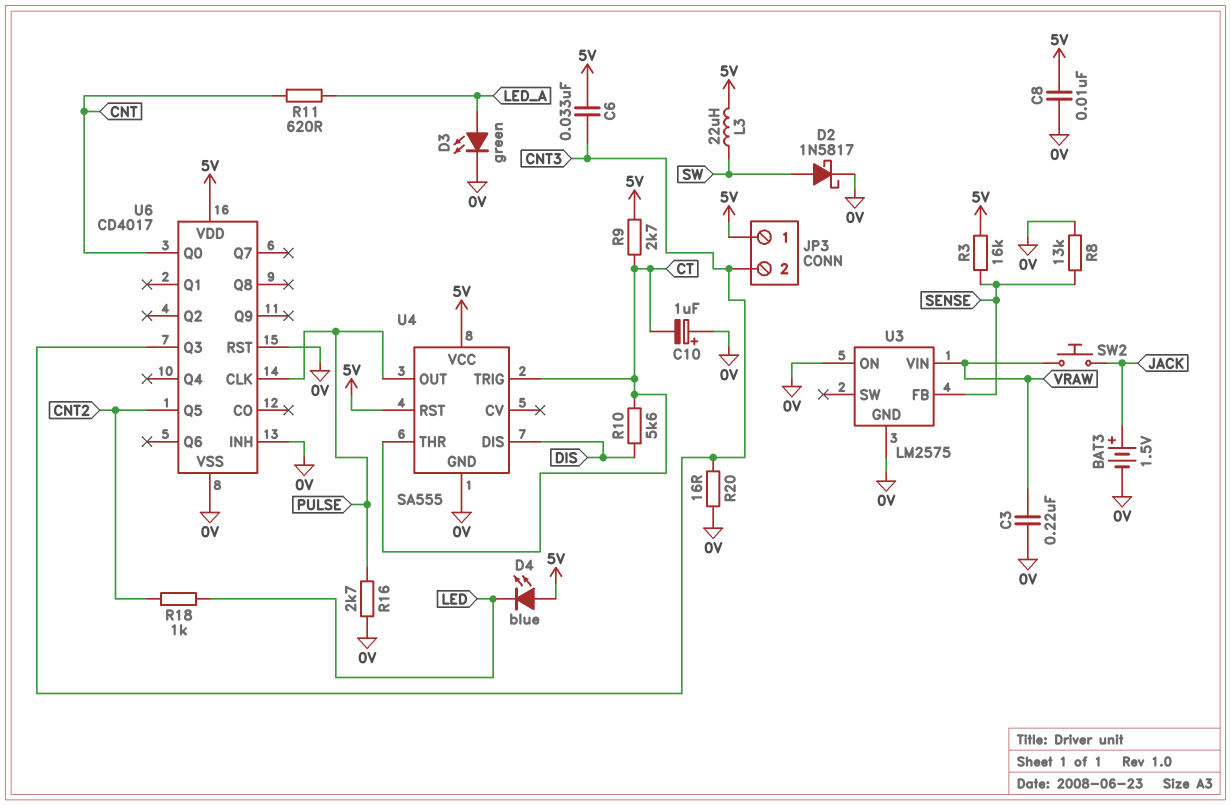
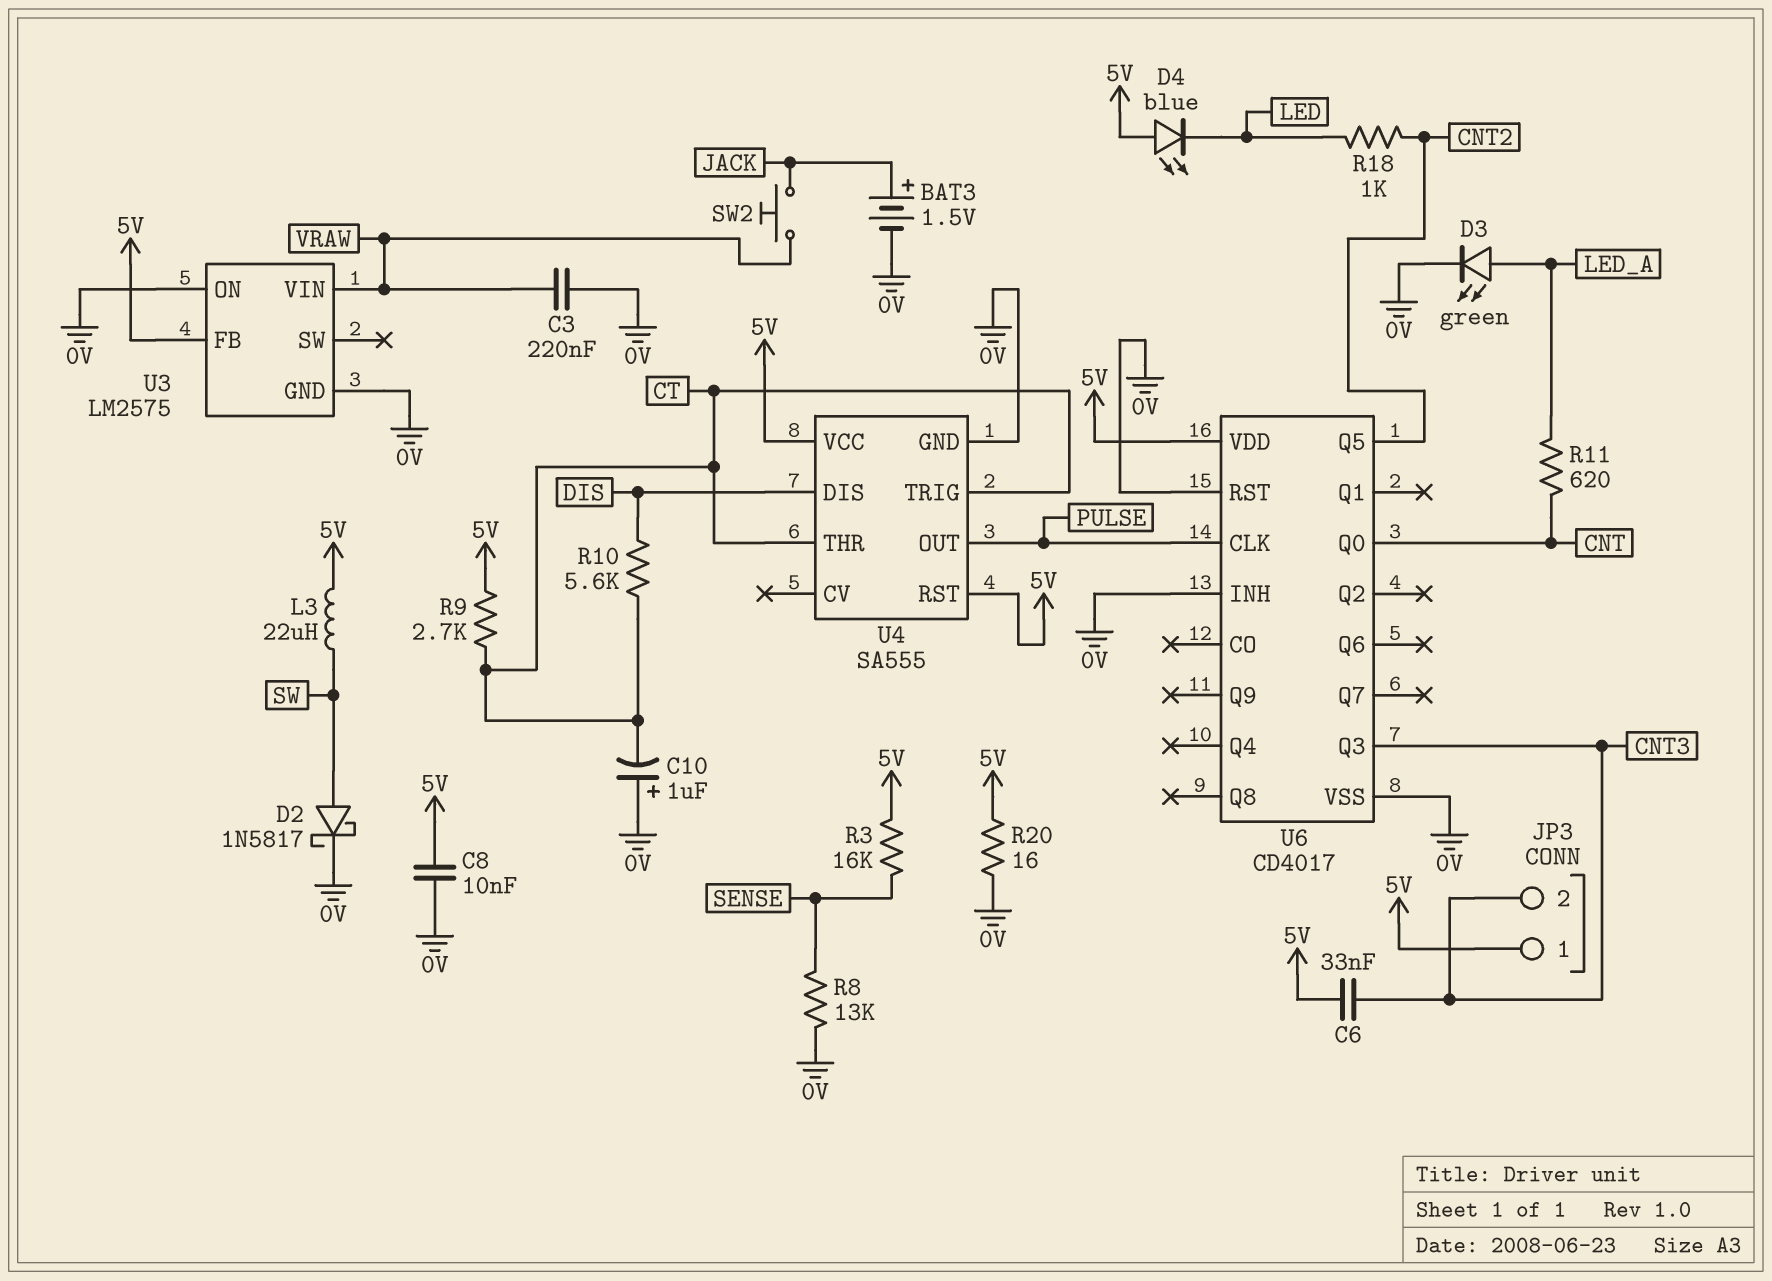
R16: 2.7k (0V, PULSE) -> none
R20: 16 (0V, CNT3) -> 16 (0V, 5V)
U3 pin FB: SENSE -> 5V

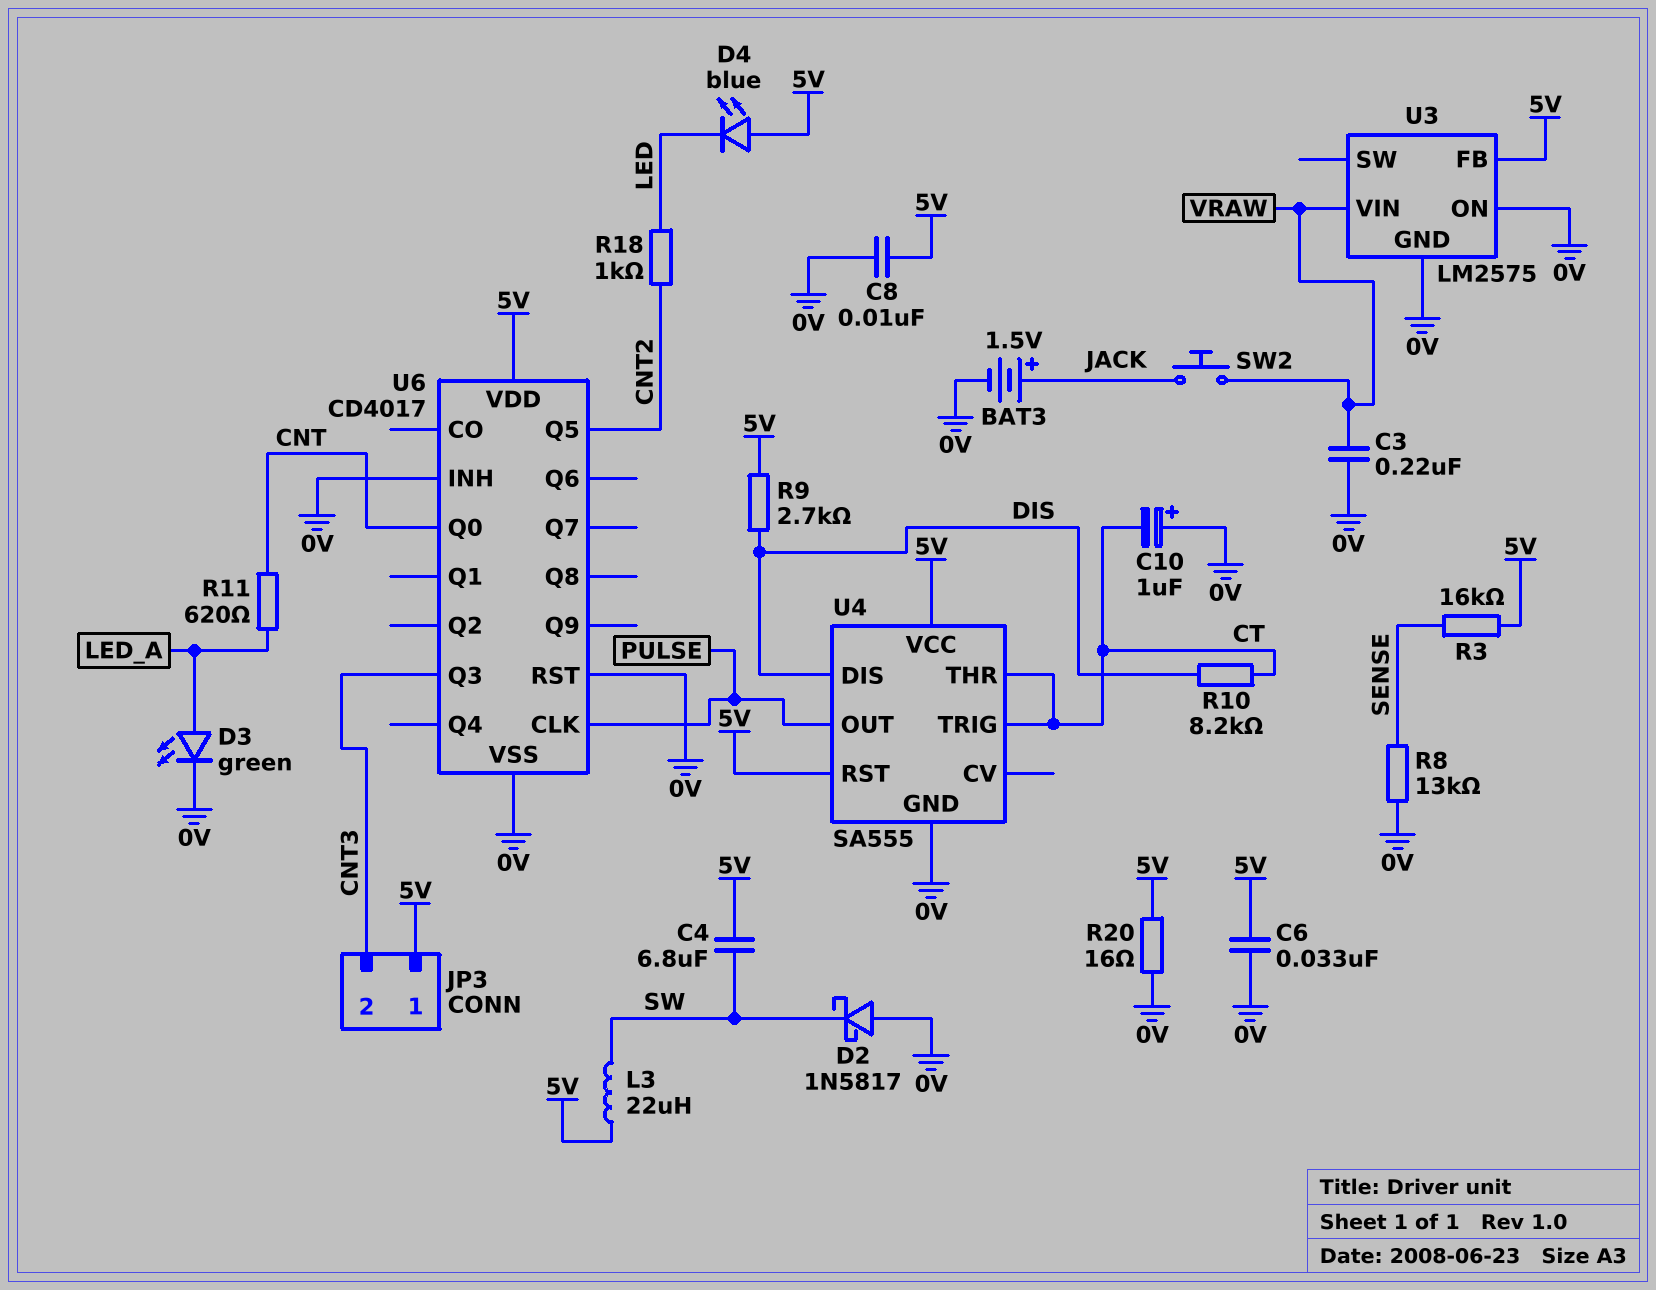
C4: none -> 6.8uF (5V, SW)
C6: 33nF (5V, CNT3) -> 33nF (0V, 5V)
D2: schottky 1N5817 (A SW, K 0V) -> schottky 1N5817 (A 0V, K SW)
R9: 2.7k (5V, CT) -> 2.7k (5V, DIS)
R10: 5.6k (CT, DIS) -> 8.2k (CT, DIS)

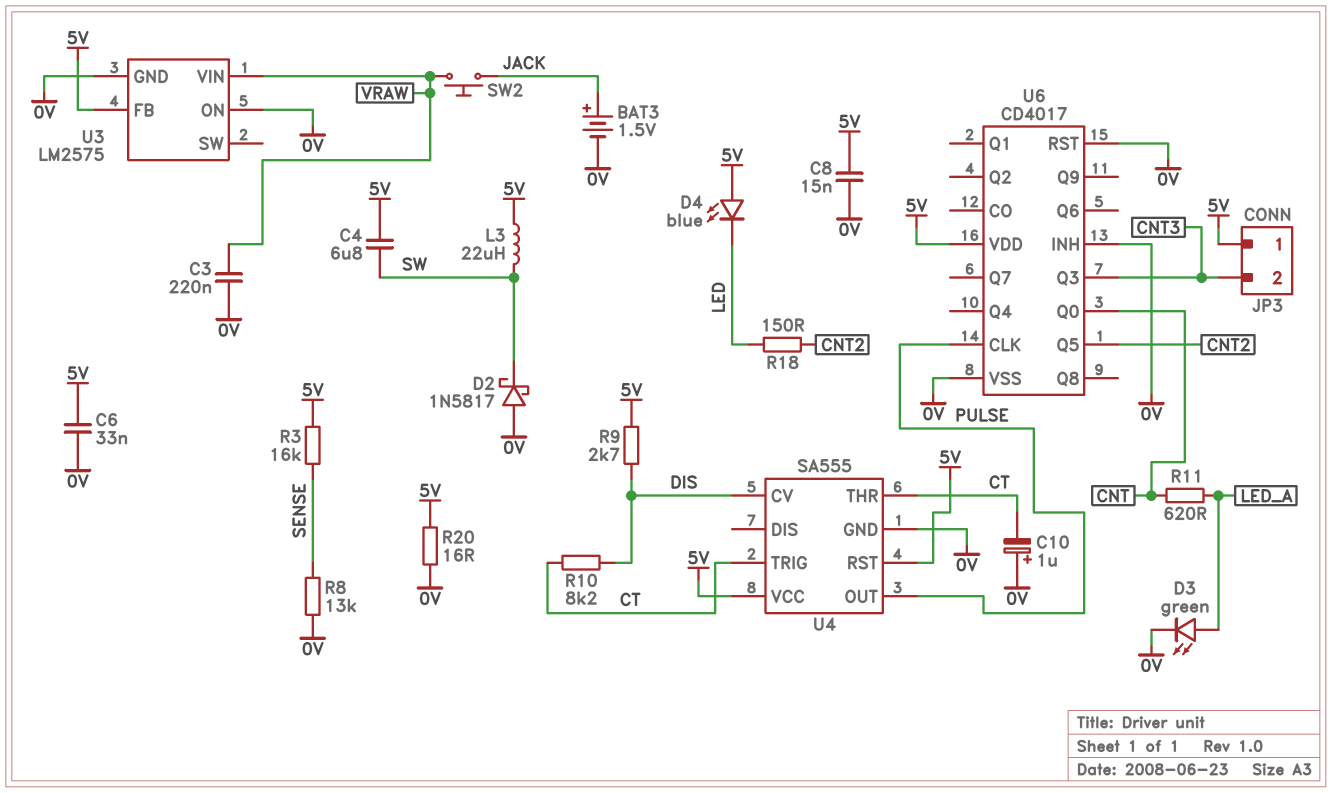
C8: 10nF (0V, 5V) -> 15nF (0V, 5V)
R18: 1k (CNT2, LED) -> 150 (CNT2, LED)
U4 pin CV: none -> DIS
U4 pin DIS: DIS -> none

